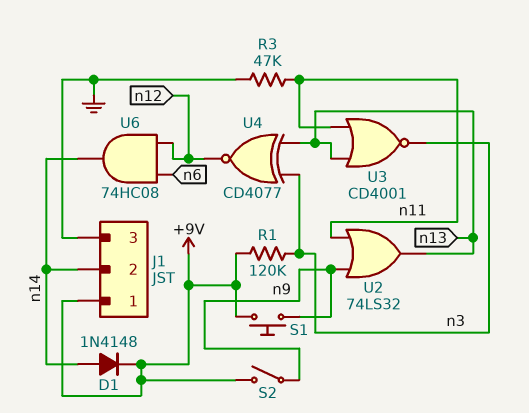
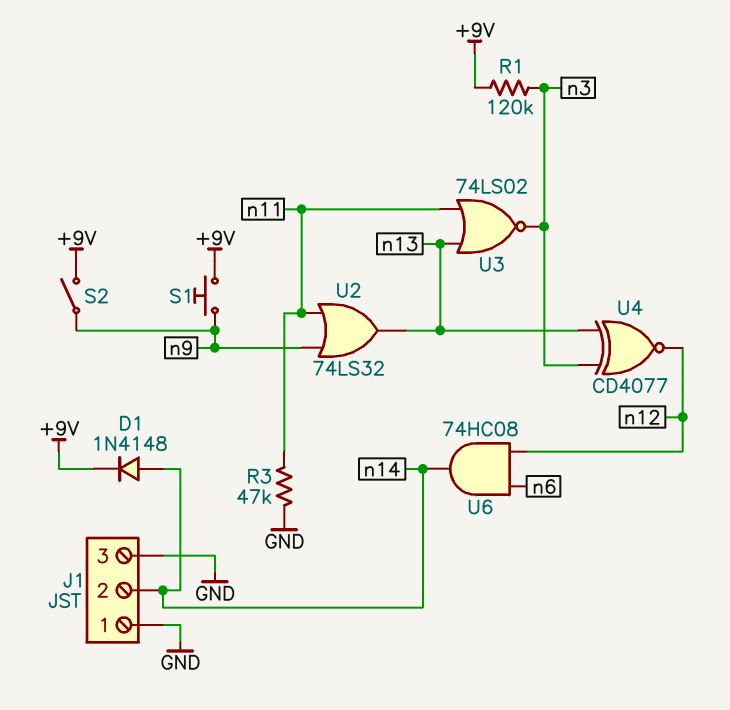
J1 pin 1: +9V -> GND
U3: NOR CD4001 (in n11, in n13, out n3) -> NOR 74LS02 (in n11, in n13, out n3)

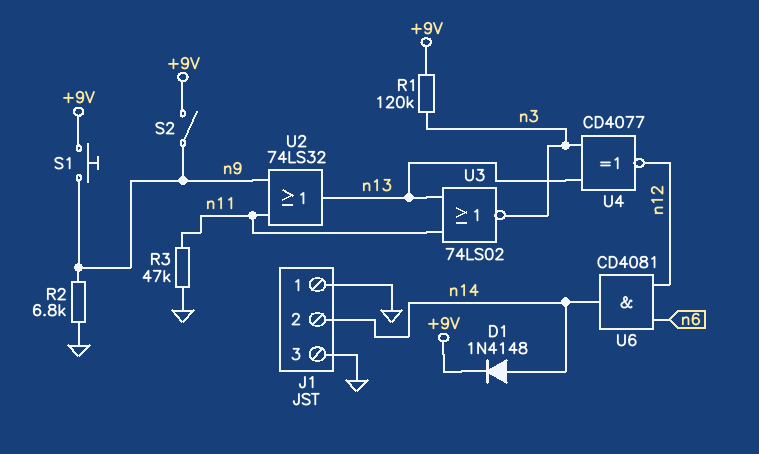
R2: none -> 6.8k (GND, n9)
U6: AND 74HC08 (in n6, in n12, out n14) -> AND CD4081 (in n6, in n12, out n14)

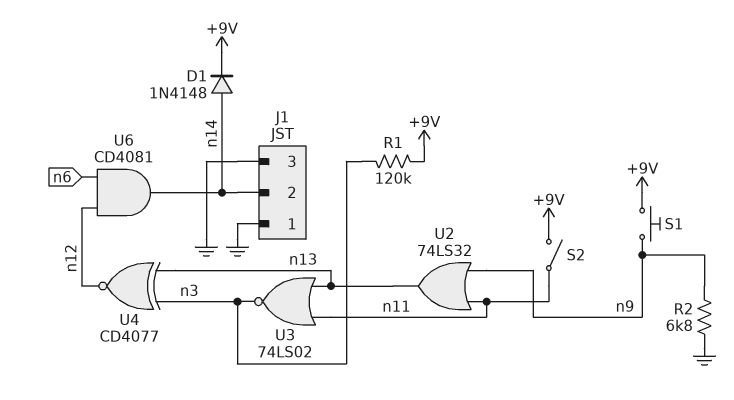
R3: 47k (GND, n11) -> none
S2: switch (+9V, n9) -> switch (+9V, n11)

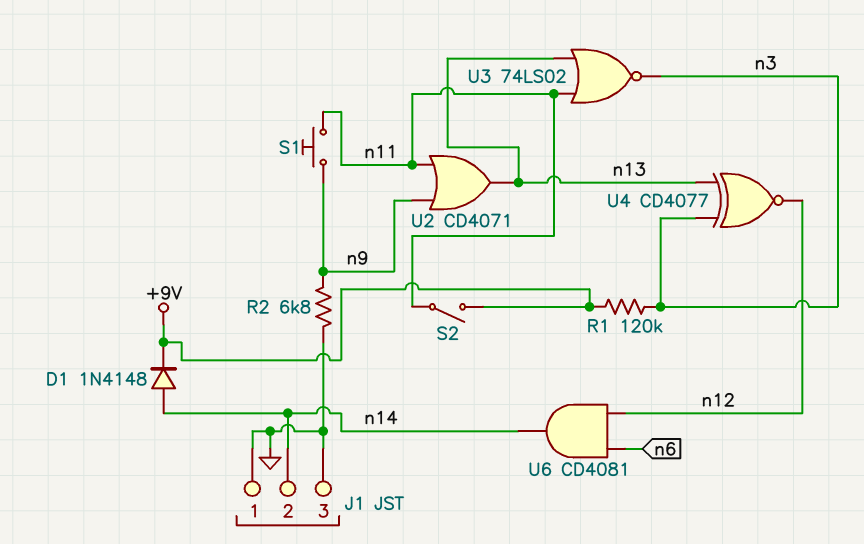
S1: button (+9V, n9) -> button (n9, n11)
U2: OR 74LS32 (in n9, in n11, out n13) -> OR CD4071 (in n9, in n11, out n13)

